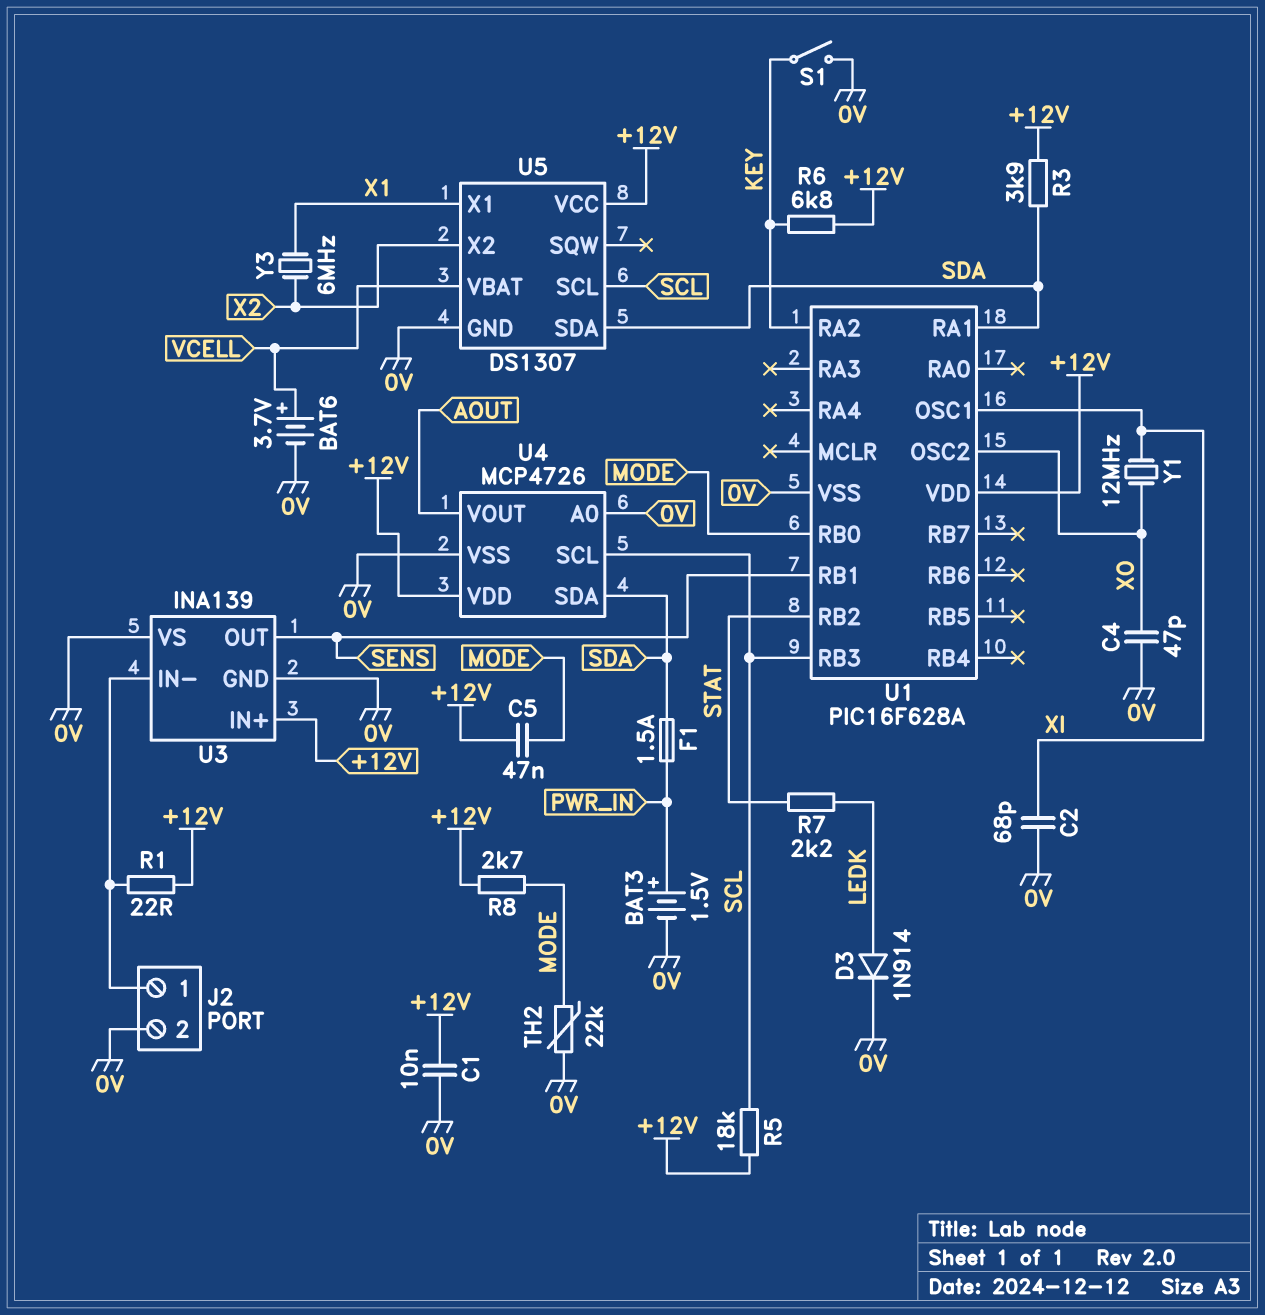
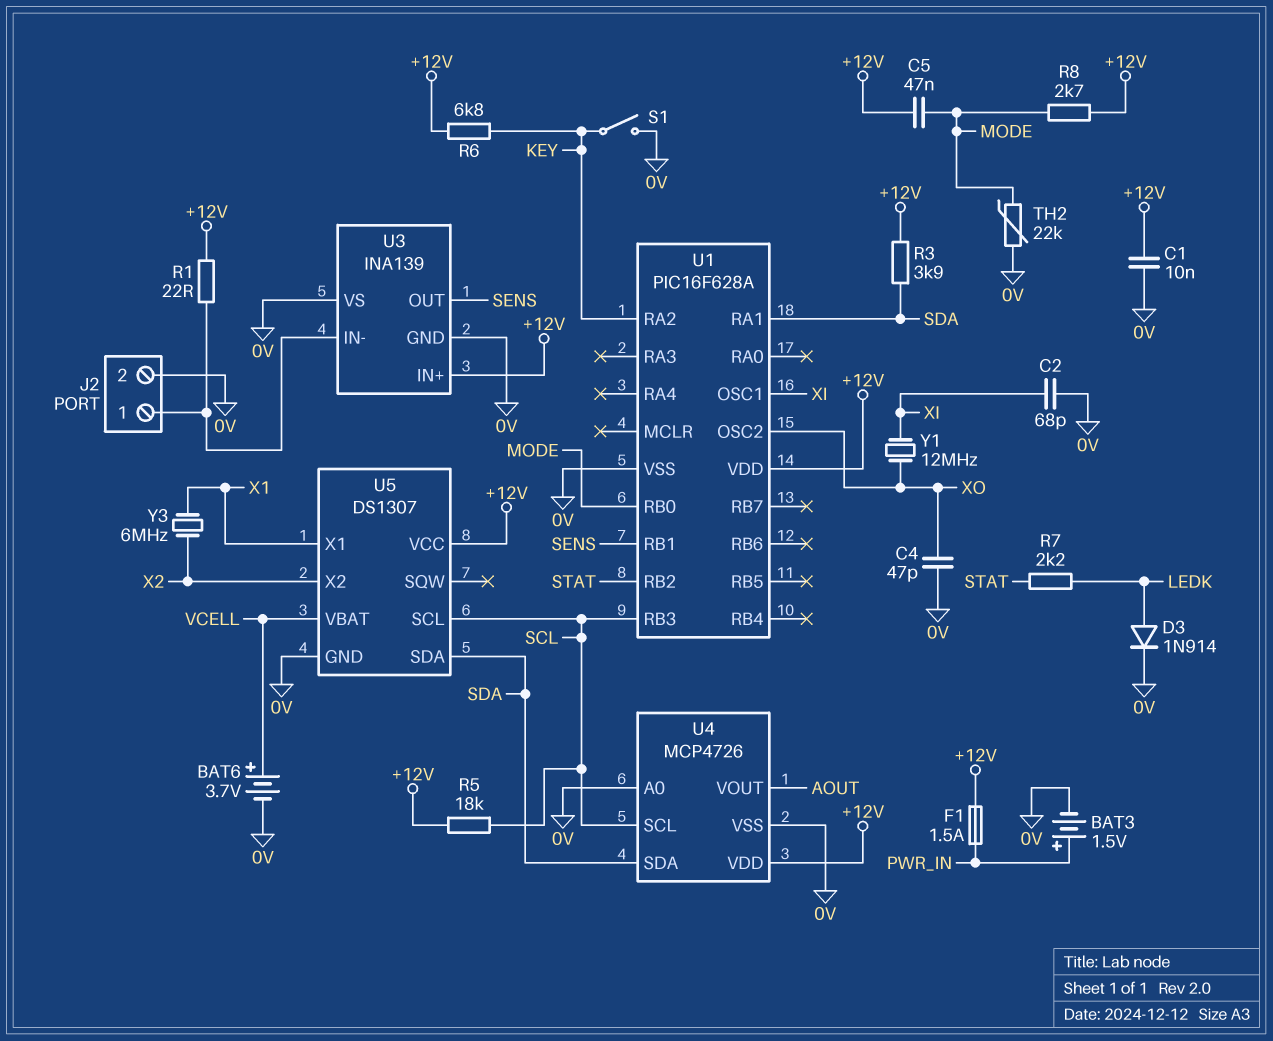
F1: 1.5A (PWR_IN, SDA) -> 1.5A (+12V, PWR_IN)

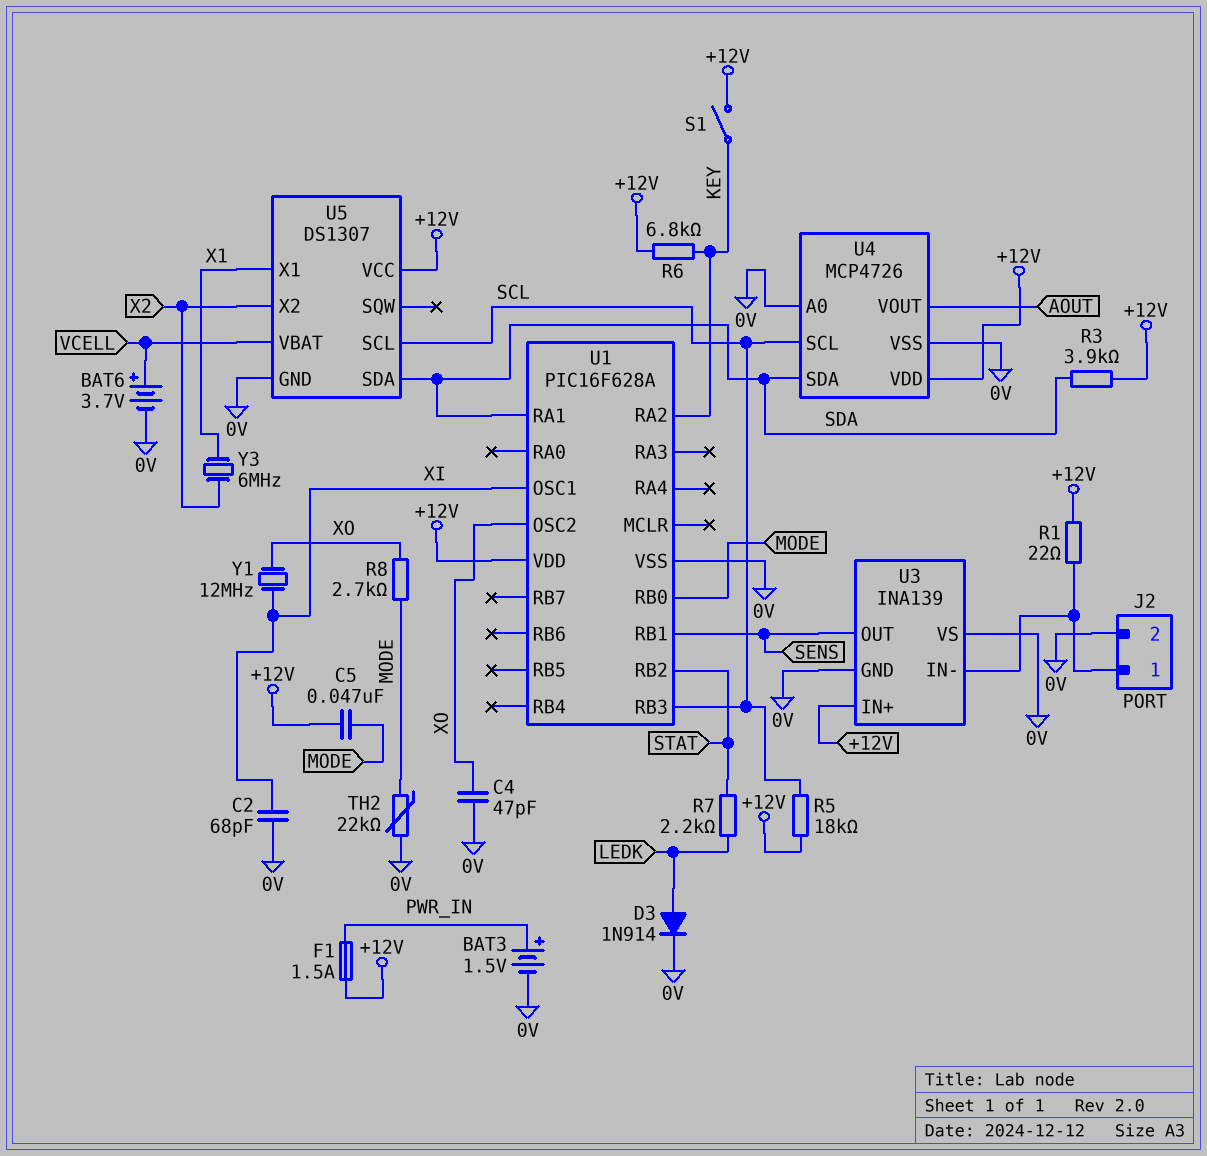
C1: 10nF (+12V, 0V) -> none
R8: 2.7k (+12V, MODE) -> 2.7k (MODE, XO)
S1: switch (0V, KEY) -> switch (+12V, KEY)

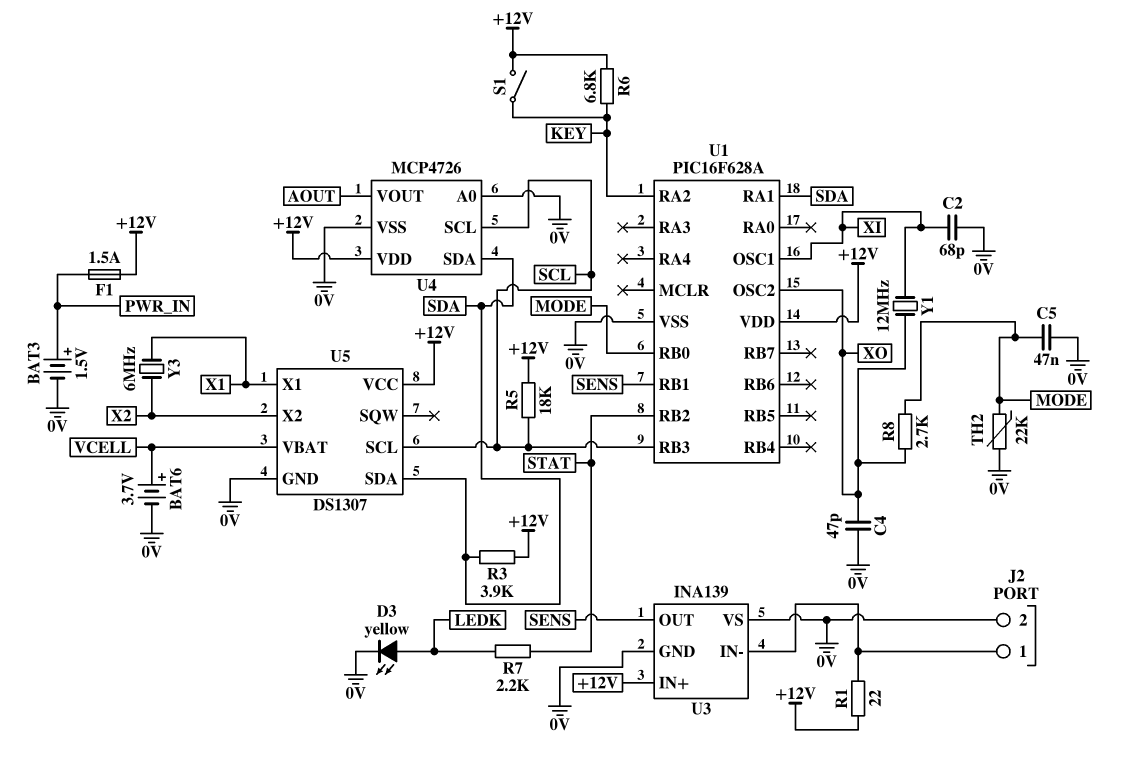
C5: 47nF (+12V, MODE) -> 47nF (0V, MODE)
D3: diode 1N914 (A LEDK, K 0V) -> LED yellow (A LEDK, K 0V)

